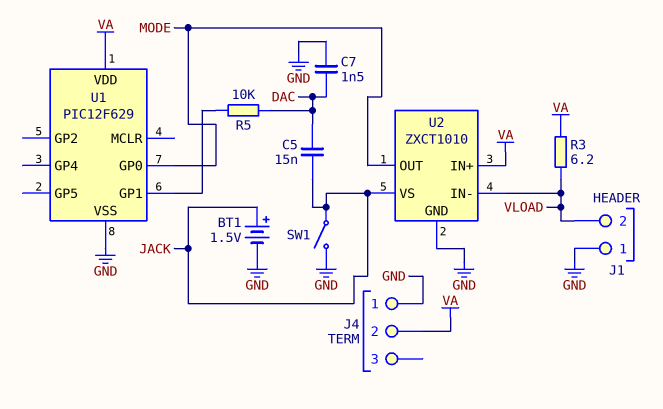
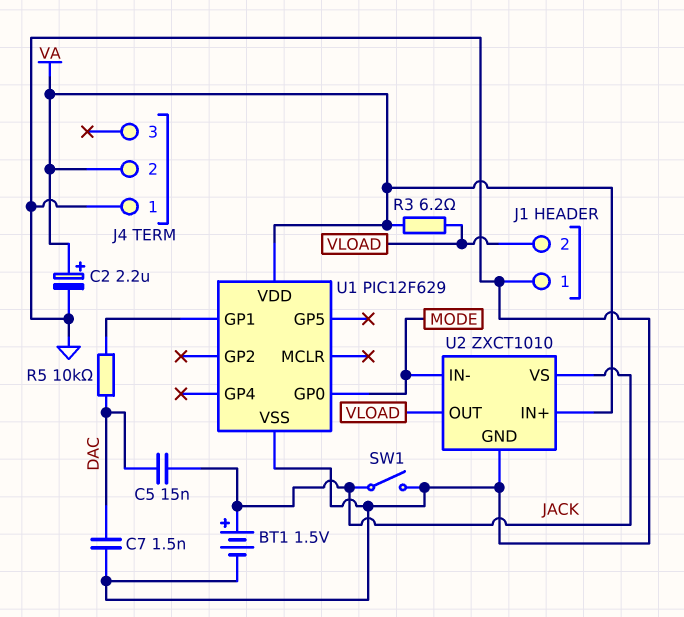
C2: none -> 2.2uF (plus VA, minus GND)
U2 pin IN-: VLOAD -> MODE
U2 pin OUT: MODE -> VLOAD

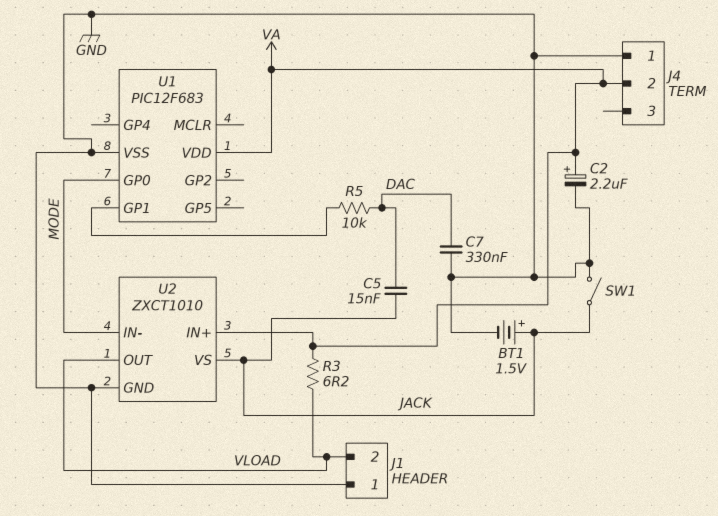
C7: 1.5nF (DAC, GND) -> 330nF (DAC, GND)
U1: PIC12F629 -> PIC12F683

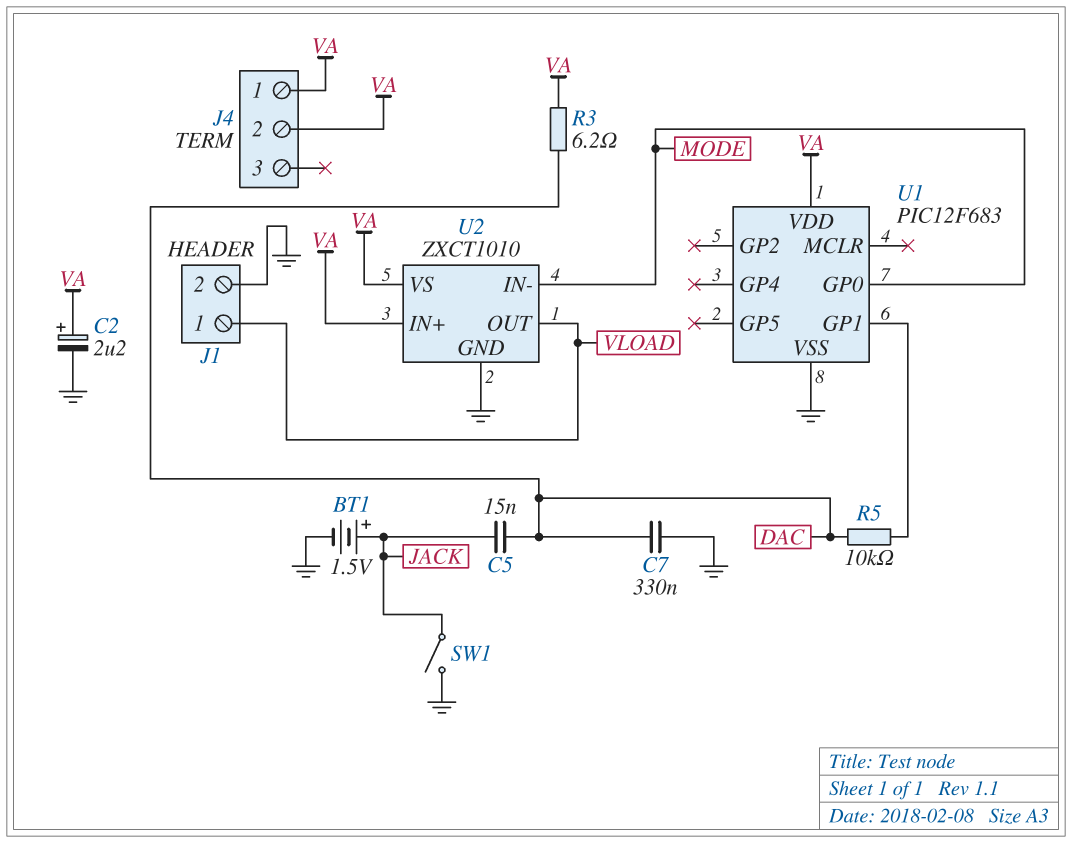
J1 pin 1: GND -> VLOAD
J1 pin 2: VLOAD -> GND
J4 pin 1: GND -> VA
R3: 6.2 (VA, VLOAD) -> 6.2 (DAC, VA)
U2 pin VS: JACK -> VA

